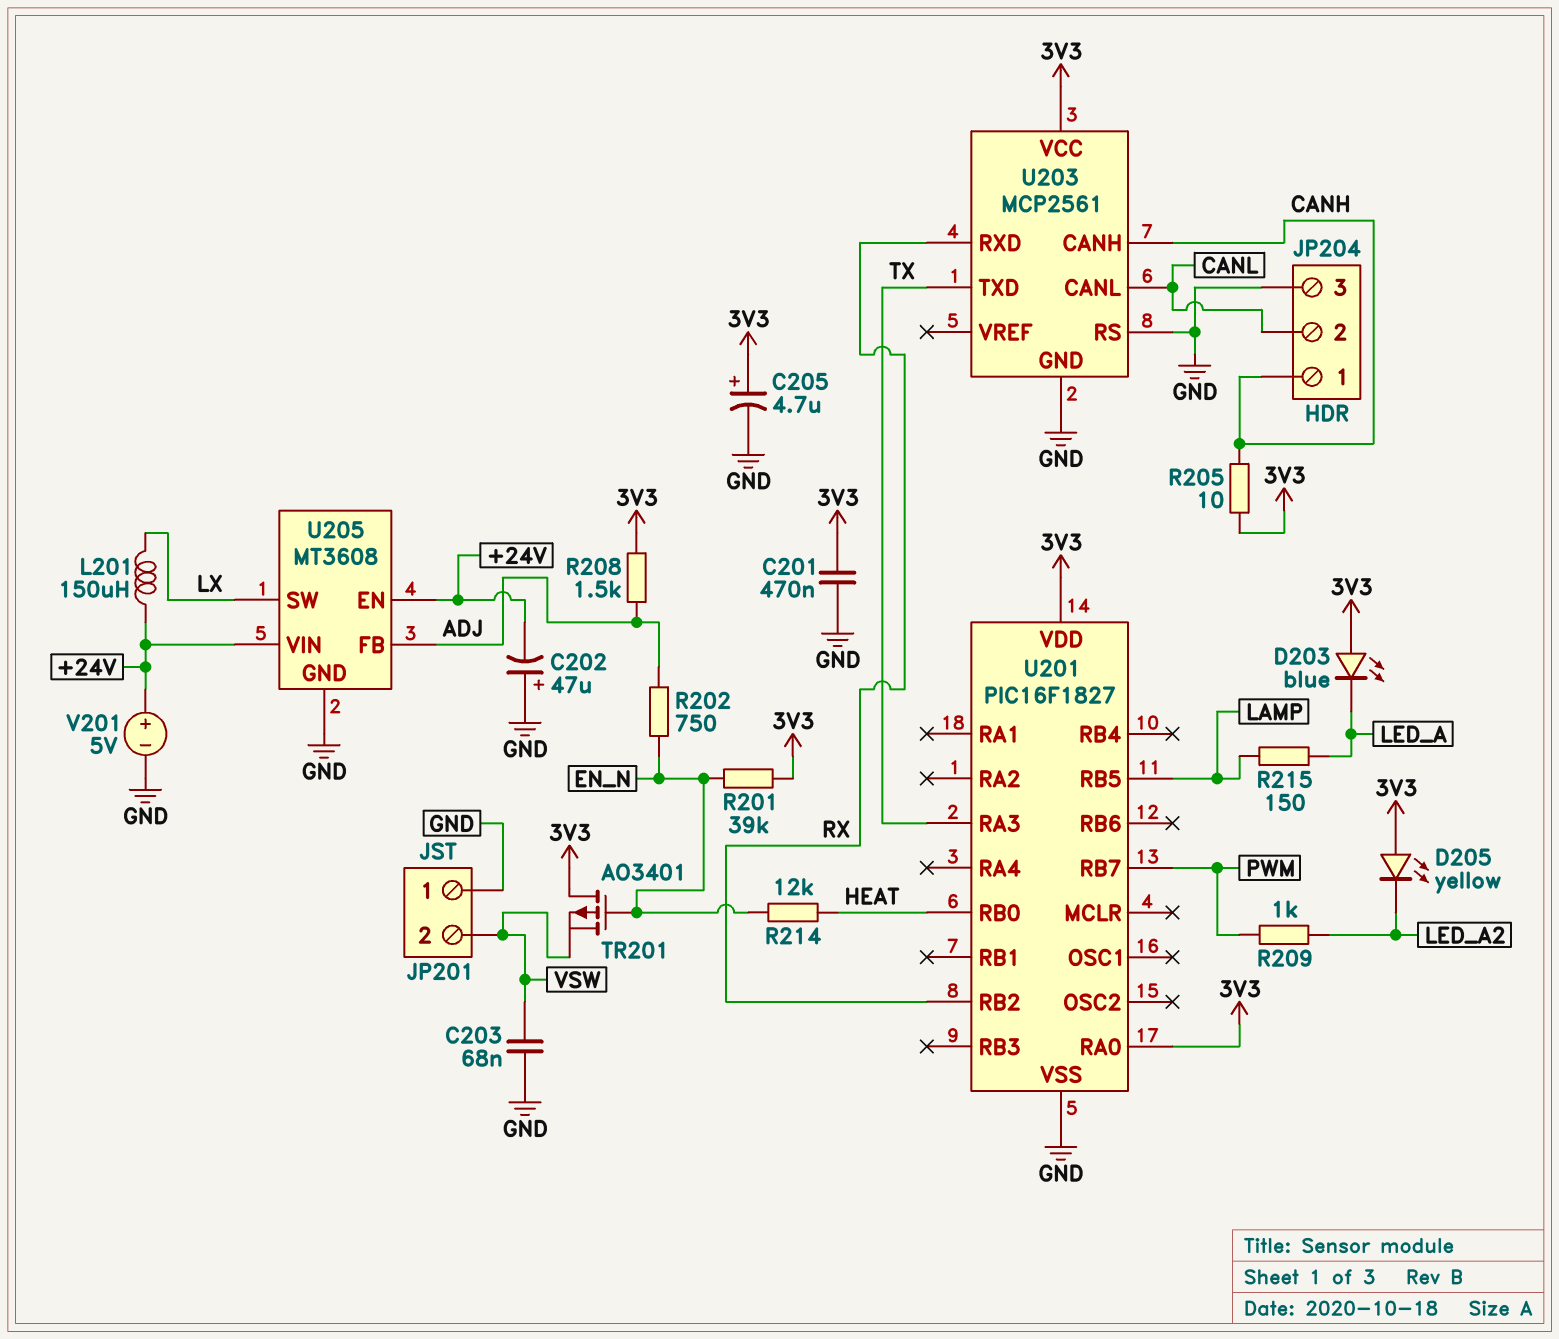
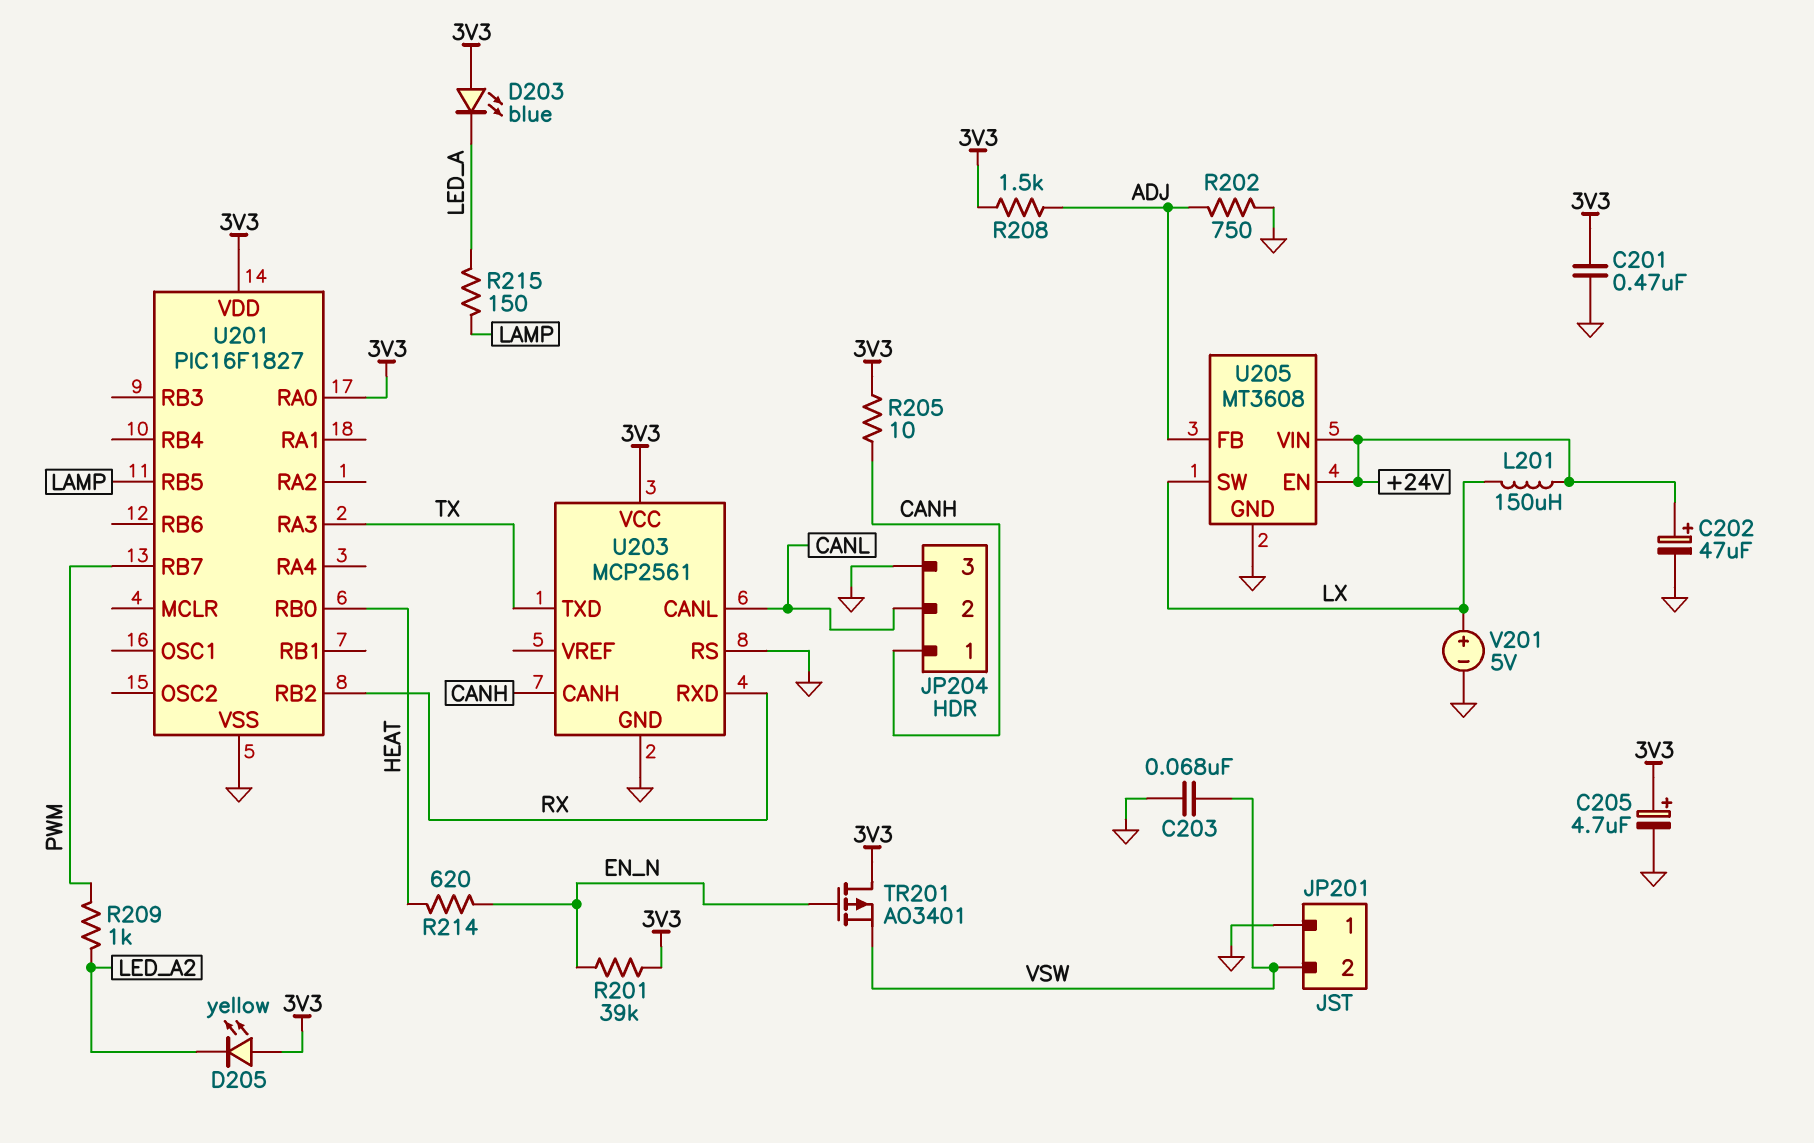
C202: 47uF (plus GND, minus +24V) -> 47uF (plus +24V, minus GND)
R202: 750 (ADJ, EN_N) -> 750 (ADJ, GND)
R214: 12k (EN_N, HEAT) -> 620 (EN_N, HEAT)
V201: 5V (plus +24V, minus GND) -> 5V (plus LX, minus GND)

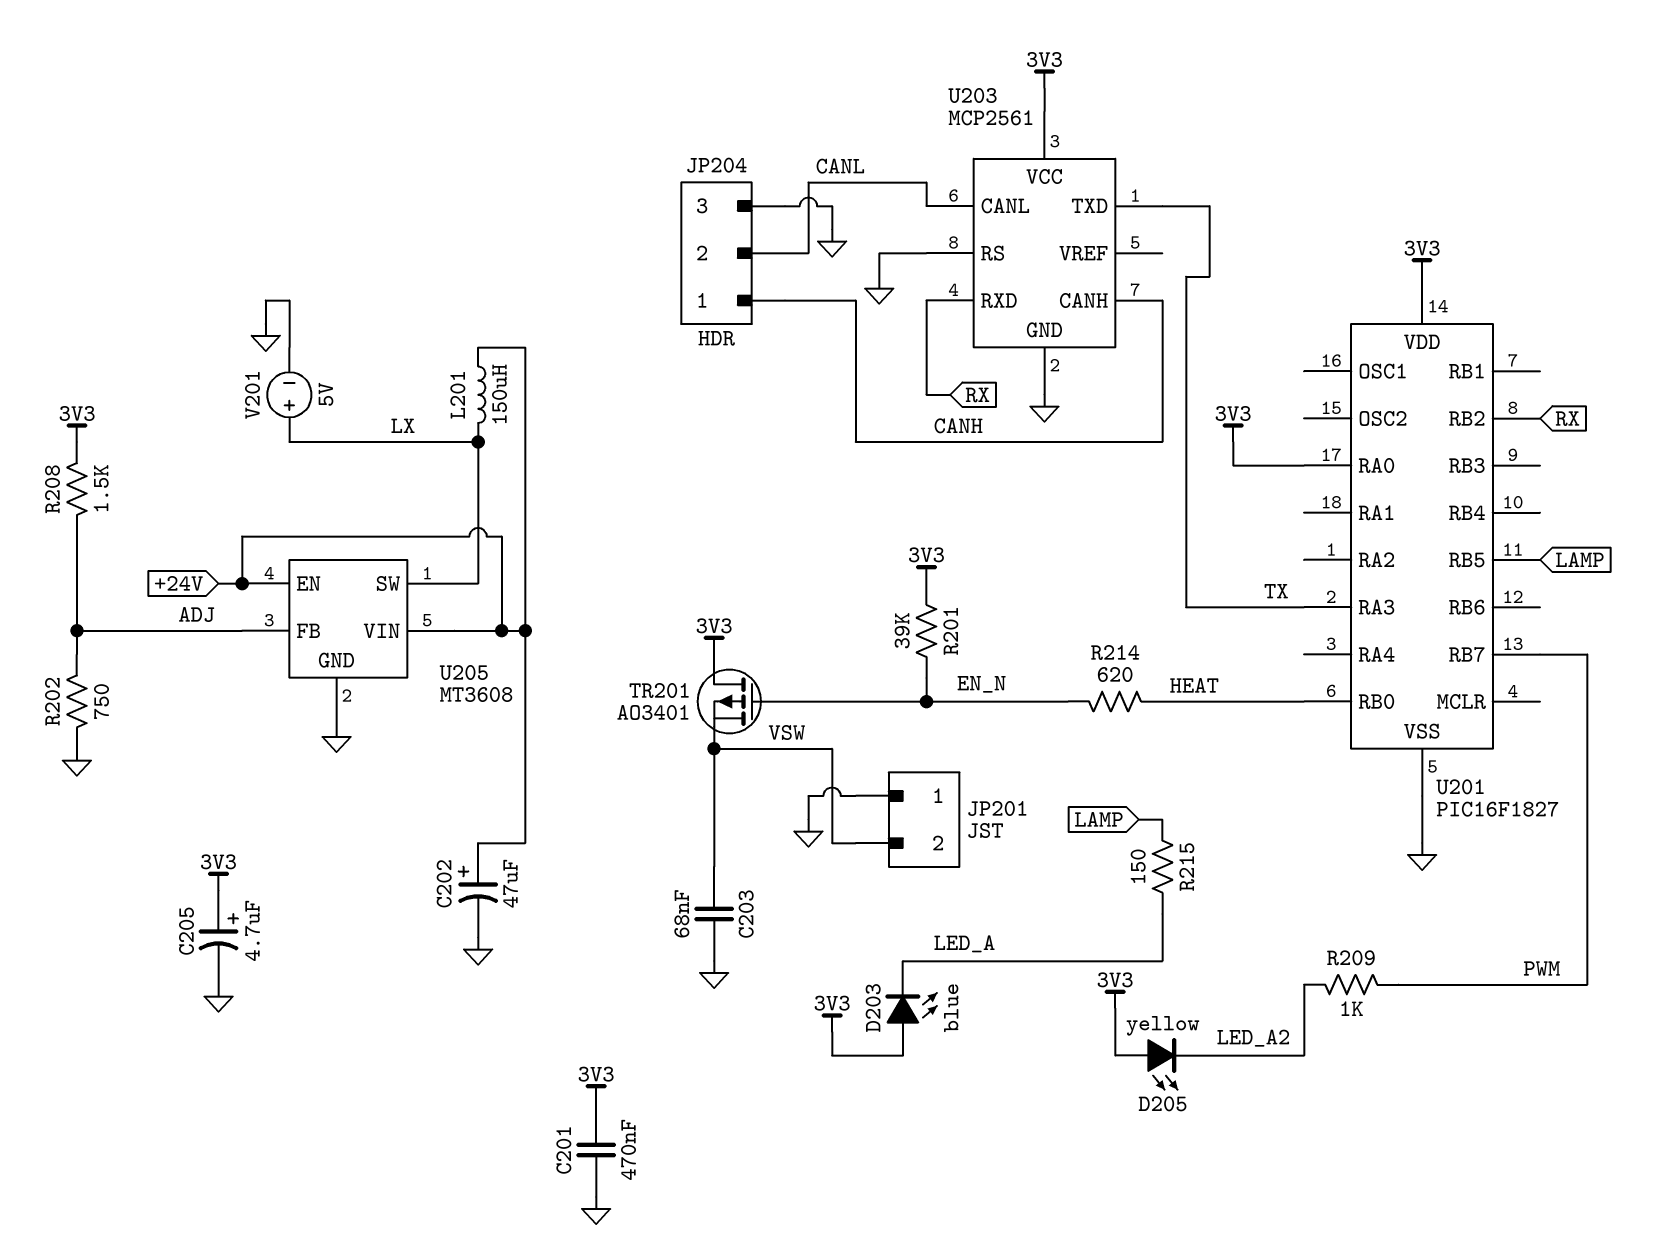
R205: 10 (3V3, CANH) -> none

